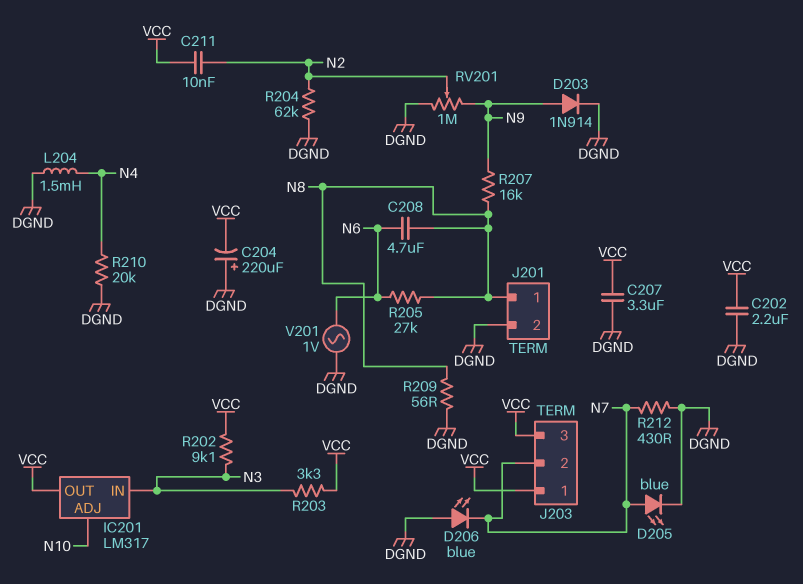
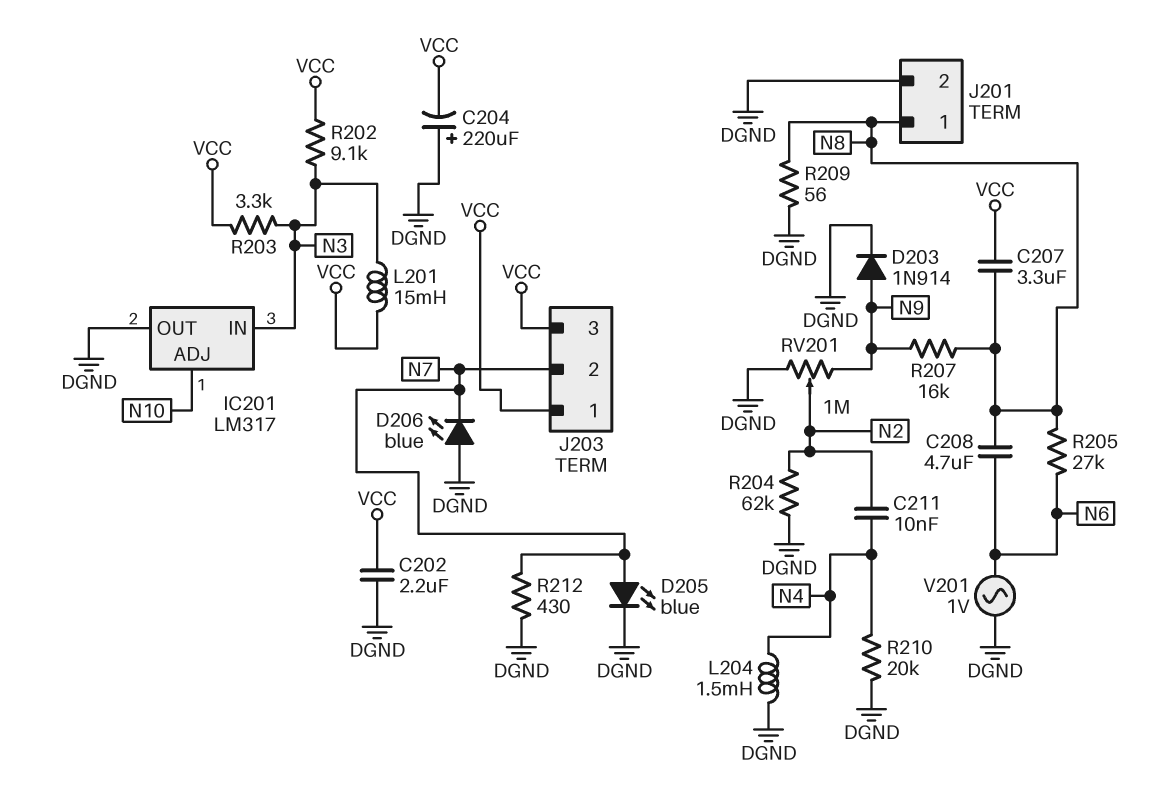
C207: 3.3uF (DGND, VCC) -> 3.3uF (N8, VCC)
C211: 10nF (N2, VCC) -> 10nF (N2, N4)
IC201 pin OUT: VCC -> DGND
L201: none -> 15mH (N3, VCC)

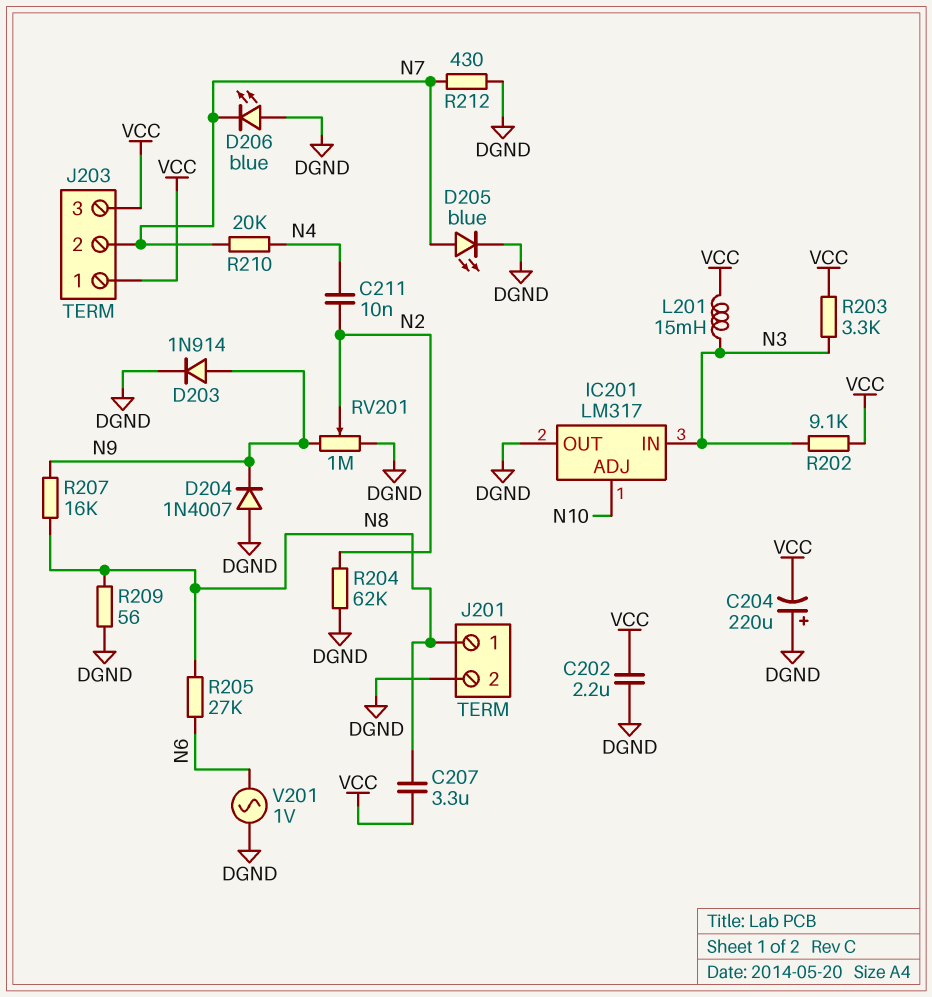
C208: 4.7uF (N6, N8) -> none
D204: none -> diode 1N4007 (A DGND, K N9)
L204: 1.5mH (DGND, N4) -> none
R210: 20k (DGND, N4) -> 20k (N4, N7)

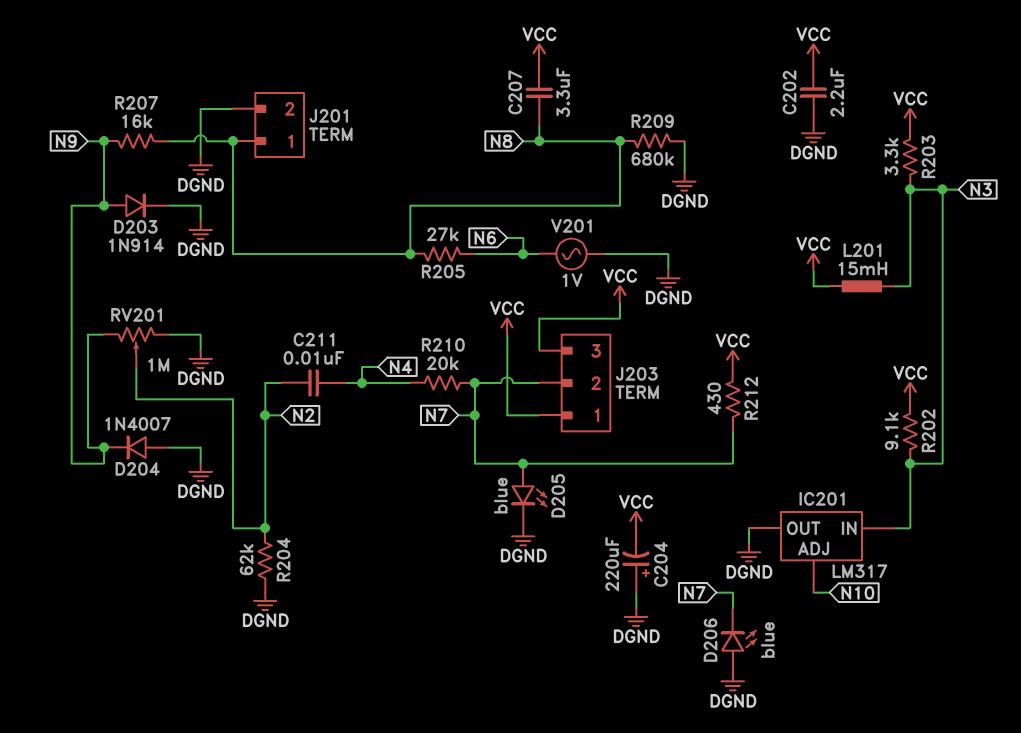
R209: 56 (DGND, N8) -> 680k (DGND, N8)
R212: 430 (DGND, N7) -> 430 (N7, VCC)

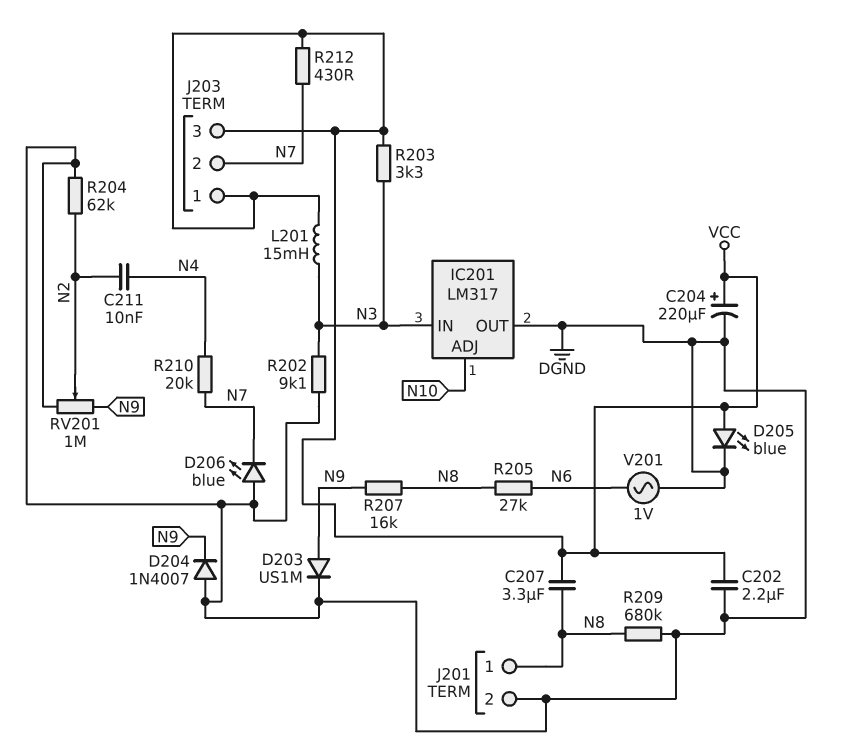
C204: 220uF (plus DGND, minus VCC) -> 220uF (plus VCC, minus DGND)
D203: diode 1N914 (A N9, K DGND) -> diode US1M (A N9, K DGND)
D205: LED blue (A N7, K DGND) -> LED blue (A VCC, K DGND)
R202: 9.1k (N3, VCC) -> 9.1k (DGND, N3)

